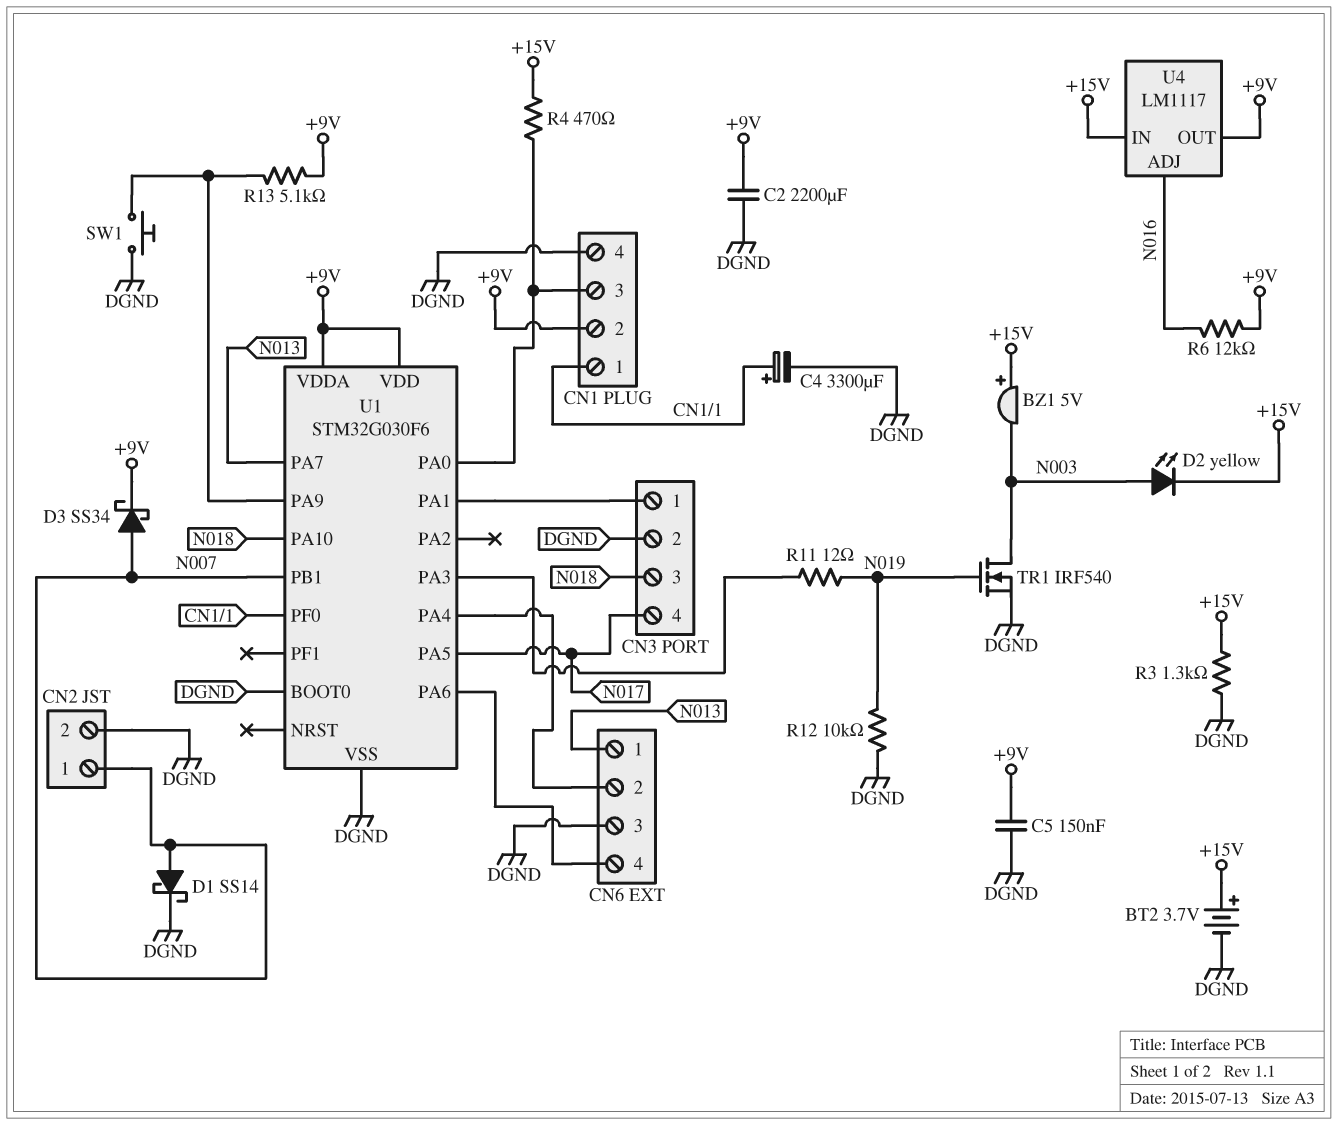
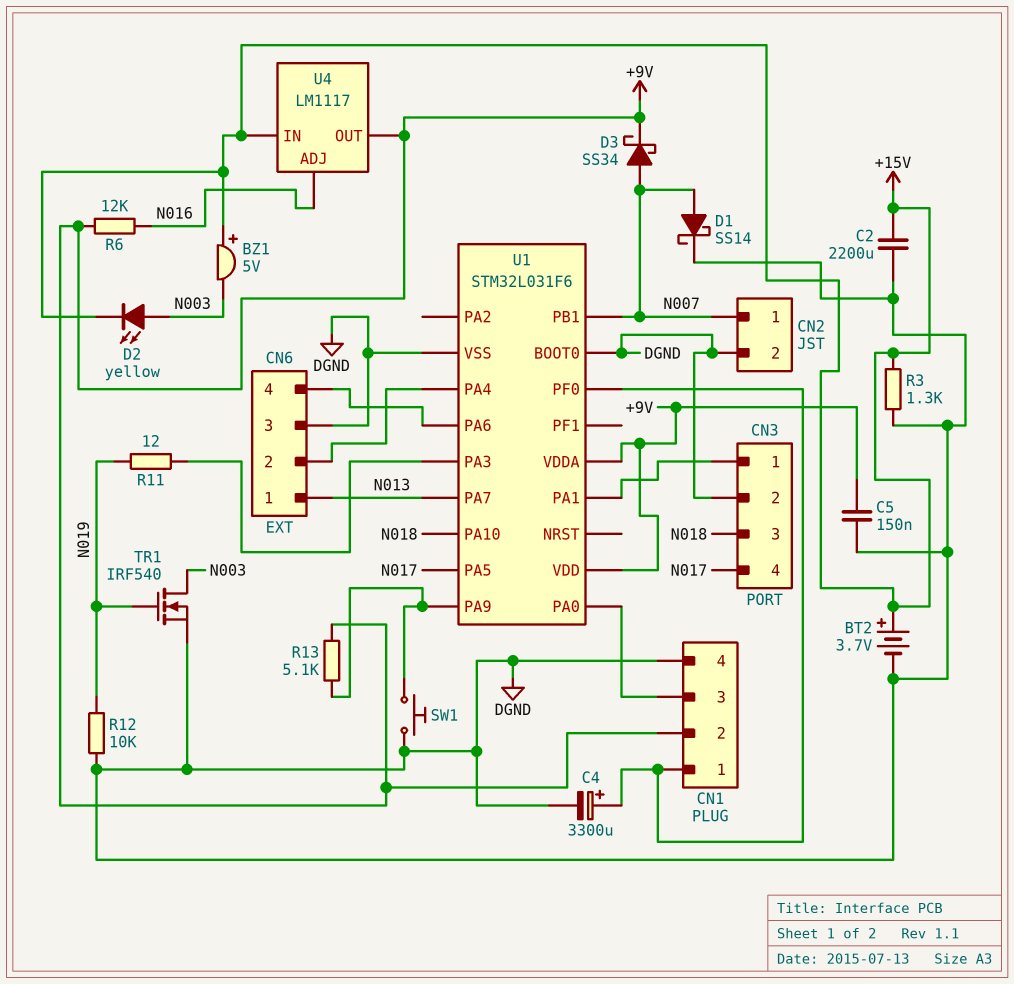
C2: 2200uF (+9V, DGND) -> 2200uF (+15V, DGND)
R4: 470 (+15V, CN1/3) -> none
U1: STM32G030F6 -> STM32L031F6

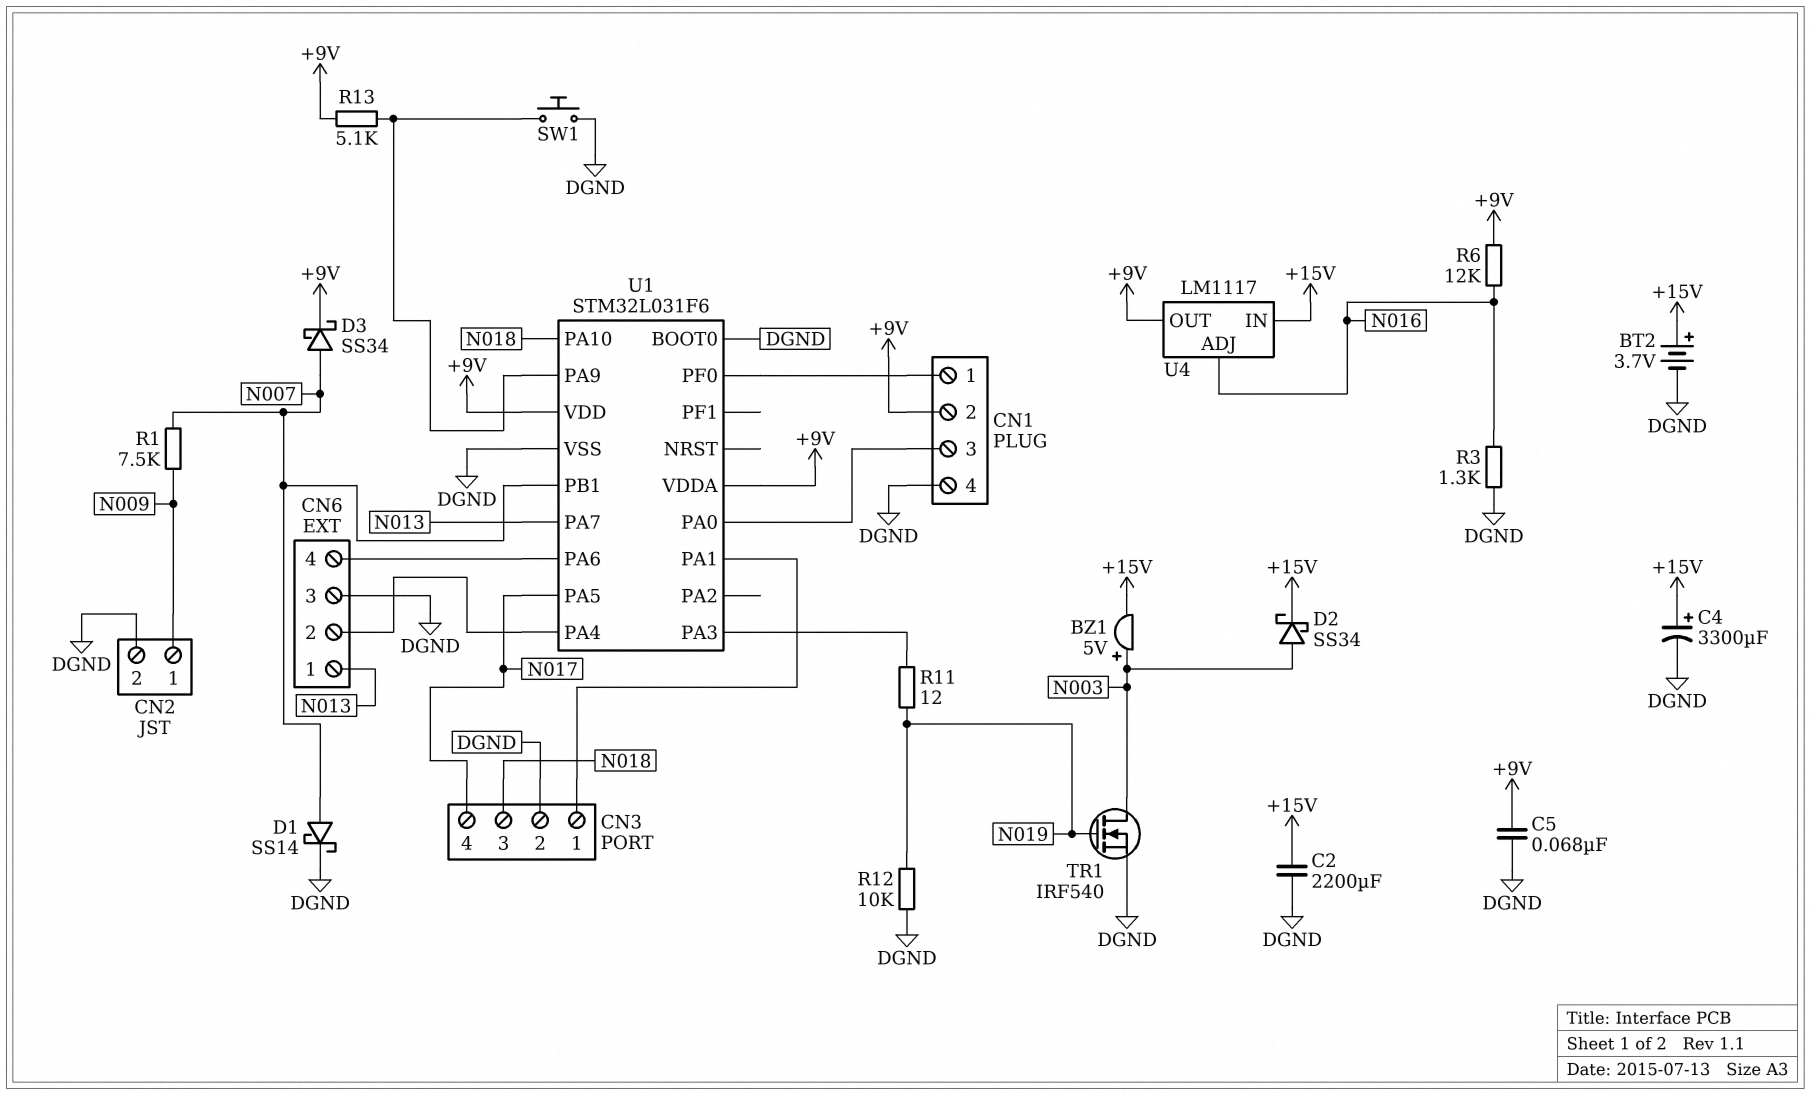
BZ1: buzzer 5V (plus +15V, minus N003) -> buzzer 5V (plus N003, minus +15V)
C4: 3300uF (plus CN1/1, minus DGND) -> 3300uF (plus +15V, minus DGND)
C5: 150nF (+9V, DGND) -> 68nF (+9V, DGND)
CN2 pin 1: N007 -> N009
D2: LED yellow (A N003, K +15V) -> schottky SS34 (A N003, K +15V)
R1: none -> 7.5k (N007, N009)
R3: 1.3k (+15V, DGND) -> 1.3k (DGND, N016)

